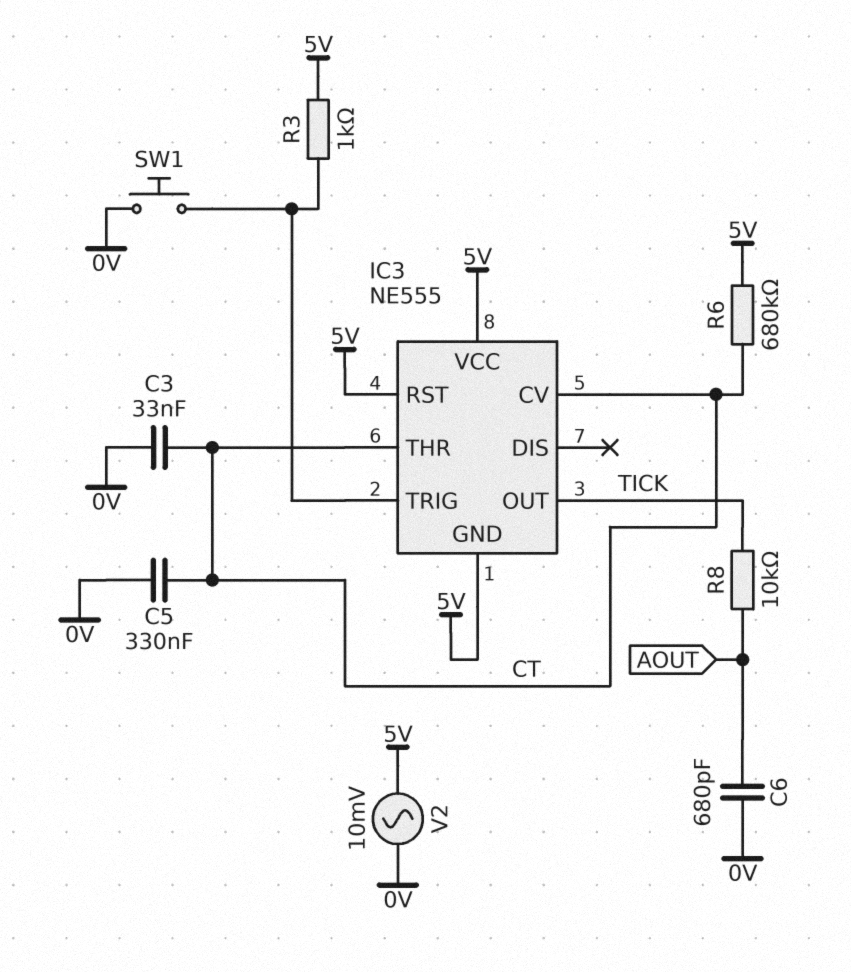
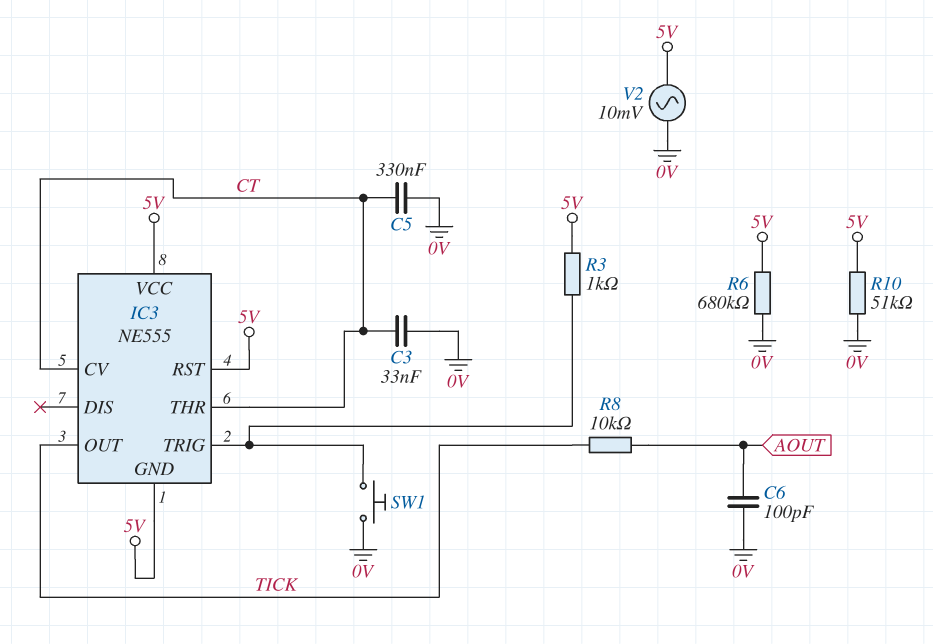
C6: 680pF (0V, AOUT) -> 100pF (0V, AOUT)
R6: 680k (5V, CT) -> 680k (0V, 5V)
R10: none -> 51k (0V, 5V)

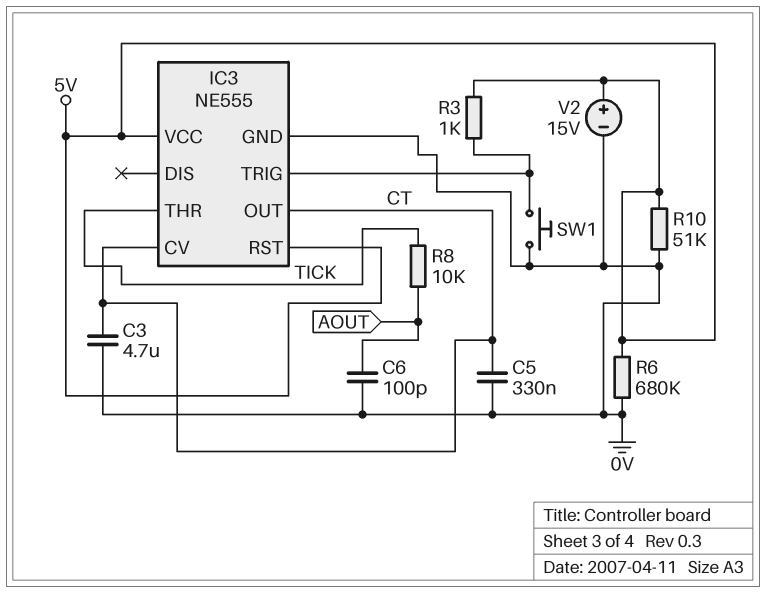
C3: 33nF (0V, CT) -> 4.7uF (0V, CT)
IC3 pin GND: 5V -> 0V
IC3 pin OUT: TICK -> CT
IC3 pin THR: CT -> TICK
V2: AC 10mV (0V, 5V) -> 15V (plus 5V, minus 0V)

